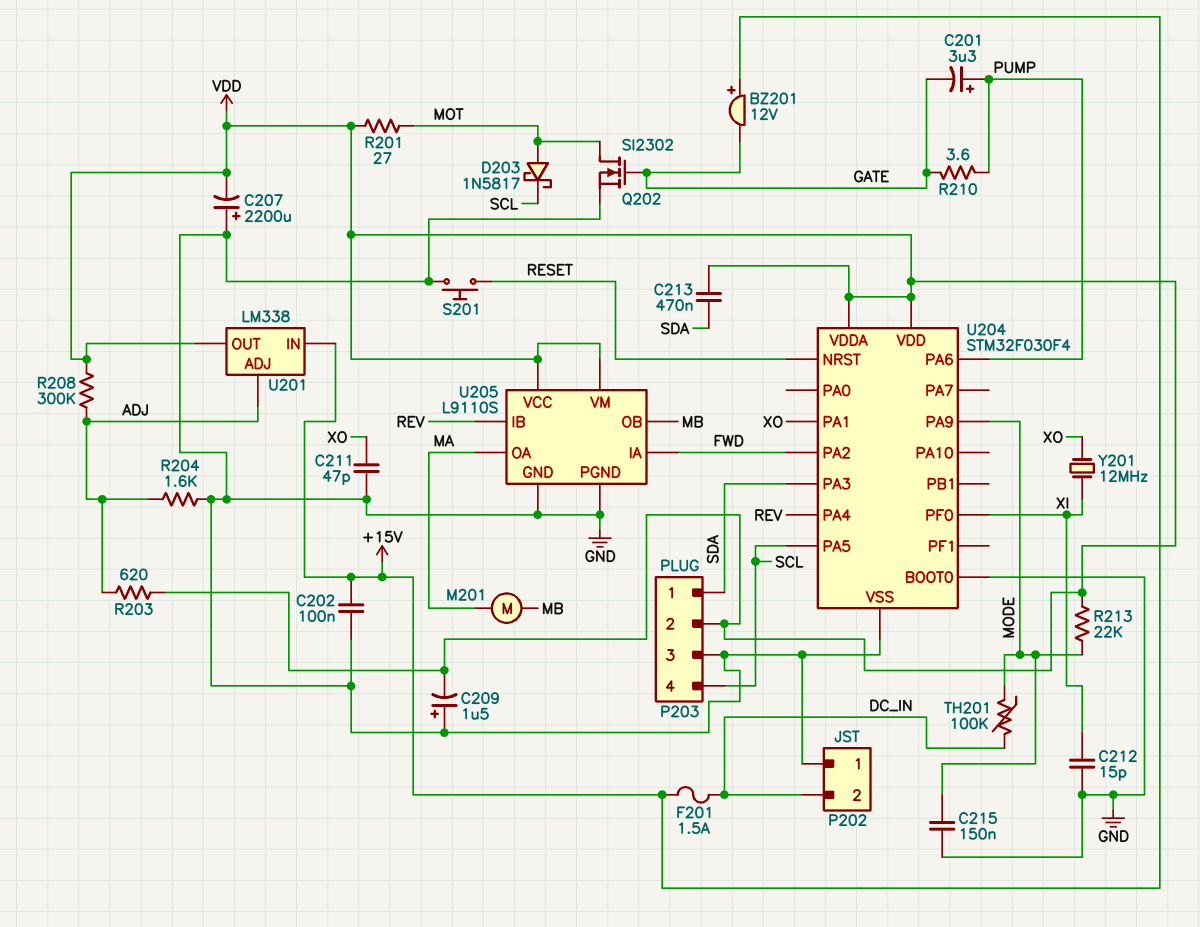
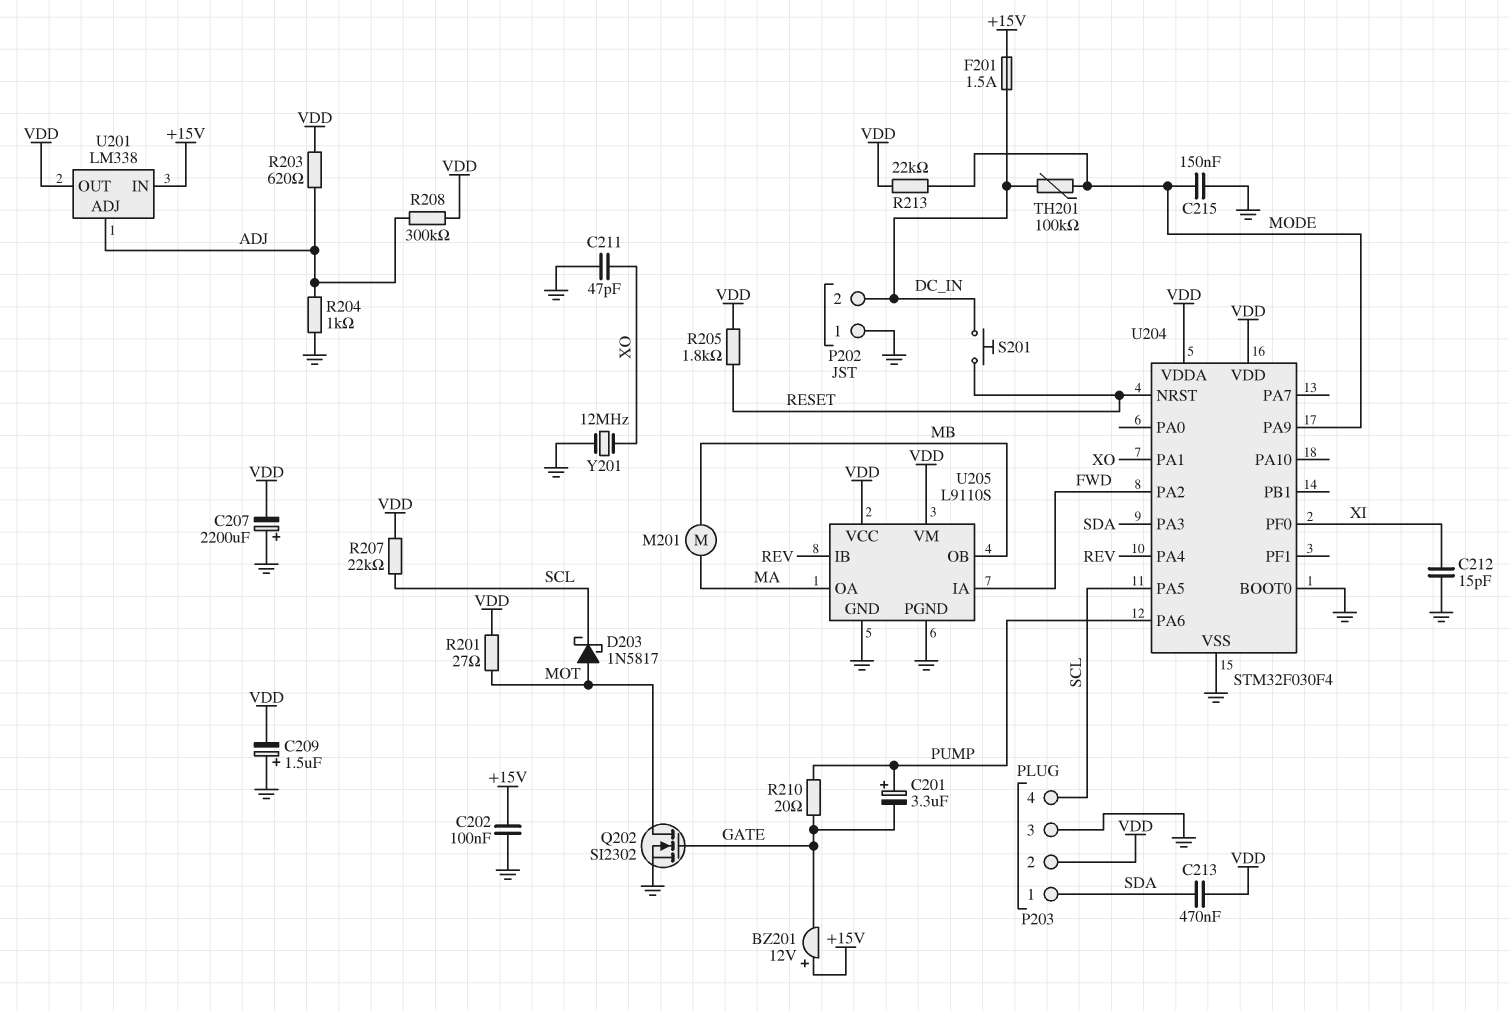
R204: 1.6k (ADJ, GND) -> 1k (ADJ, GND)
R205: none -> 1.8k (RESET, VDD)
R207: none -> 22k (SCL, VDD)
R210: 3.6 (GATE, PUMP) -> 20 (GATE, PUMP)
S201: button (GND, RESET) -> button (DC_IN, RESET)
Y201: 12MHz (XI, XO) -> 12MHz (GND, XO)

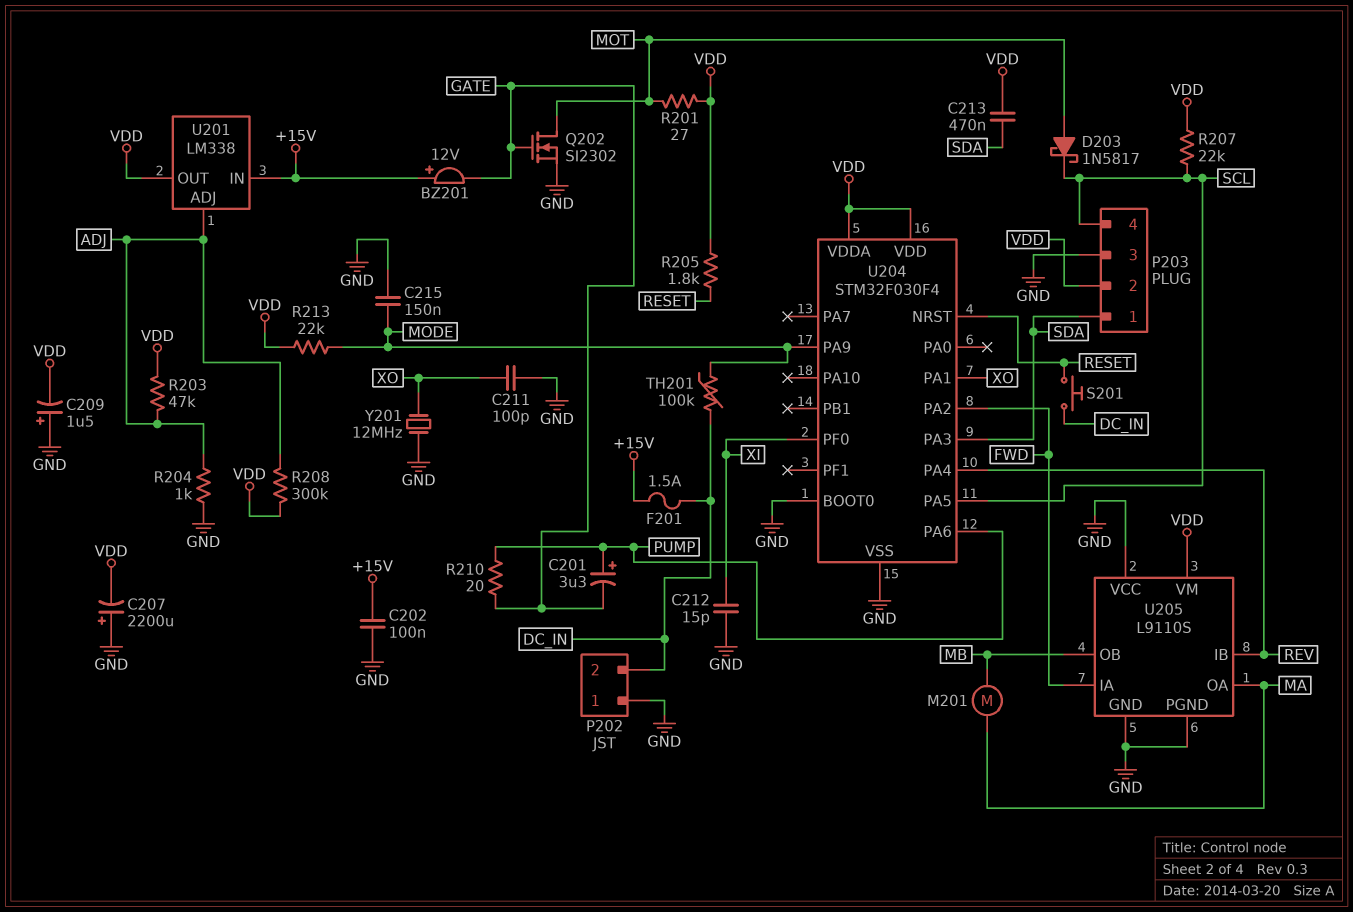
C211: 47pF (GND, XO) -> 100pF (GND, XO)
R203: 620 (ADJ, VDD) -> 47k (ADJ, VDD)
U205 pin VCC: VDD -> GND

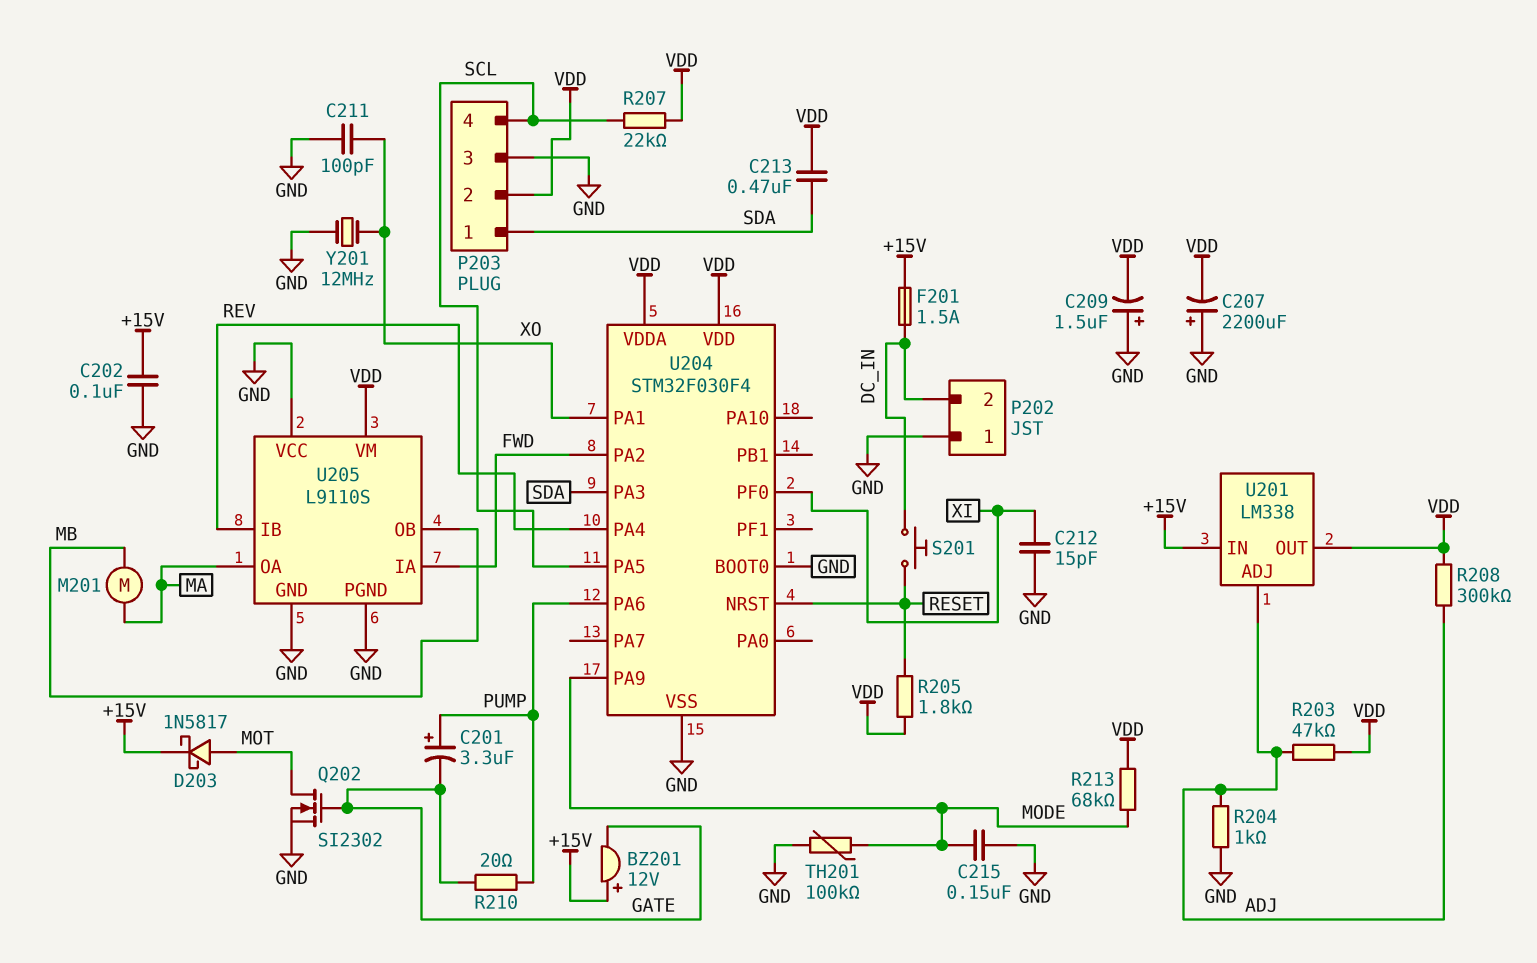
D203: schottky 1N5817 (A MOT, K SCL) -> schottky 1N5817 (A MOT, K +15V)
R201: 27 (MOT, VDD) -> none
R213: 22k (MODE, VDD) -> 68k (MODE, VDD)
TH201: 100k (DC_IN, MODE) -> 100k (GND, MODE)

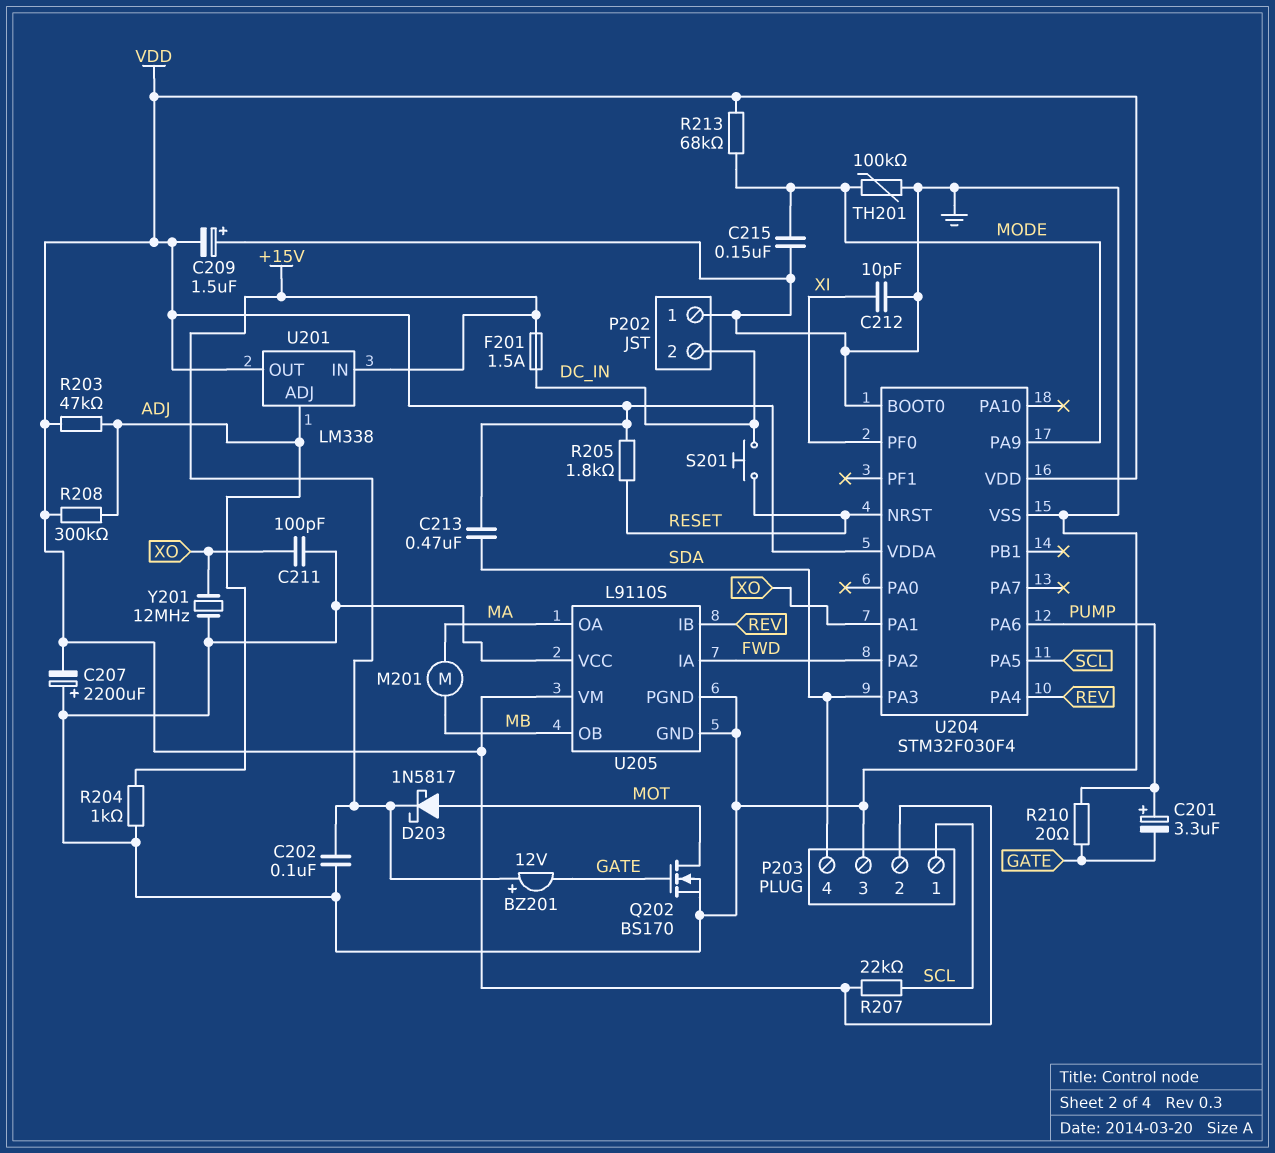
C212: 15pF (GND, XI) -> 10pF (GND, XI)
P203 pin 1: SDA -> SCL
P203 pin 4: SCL -> SDA
Q202: NMOS SI2302 (G GATE, D MOT, S GND) -> NMOS BS170 (G GATE, D MOT, S GND)

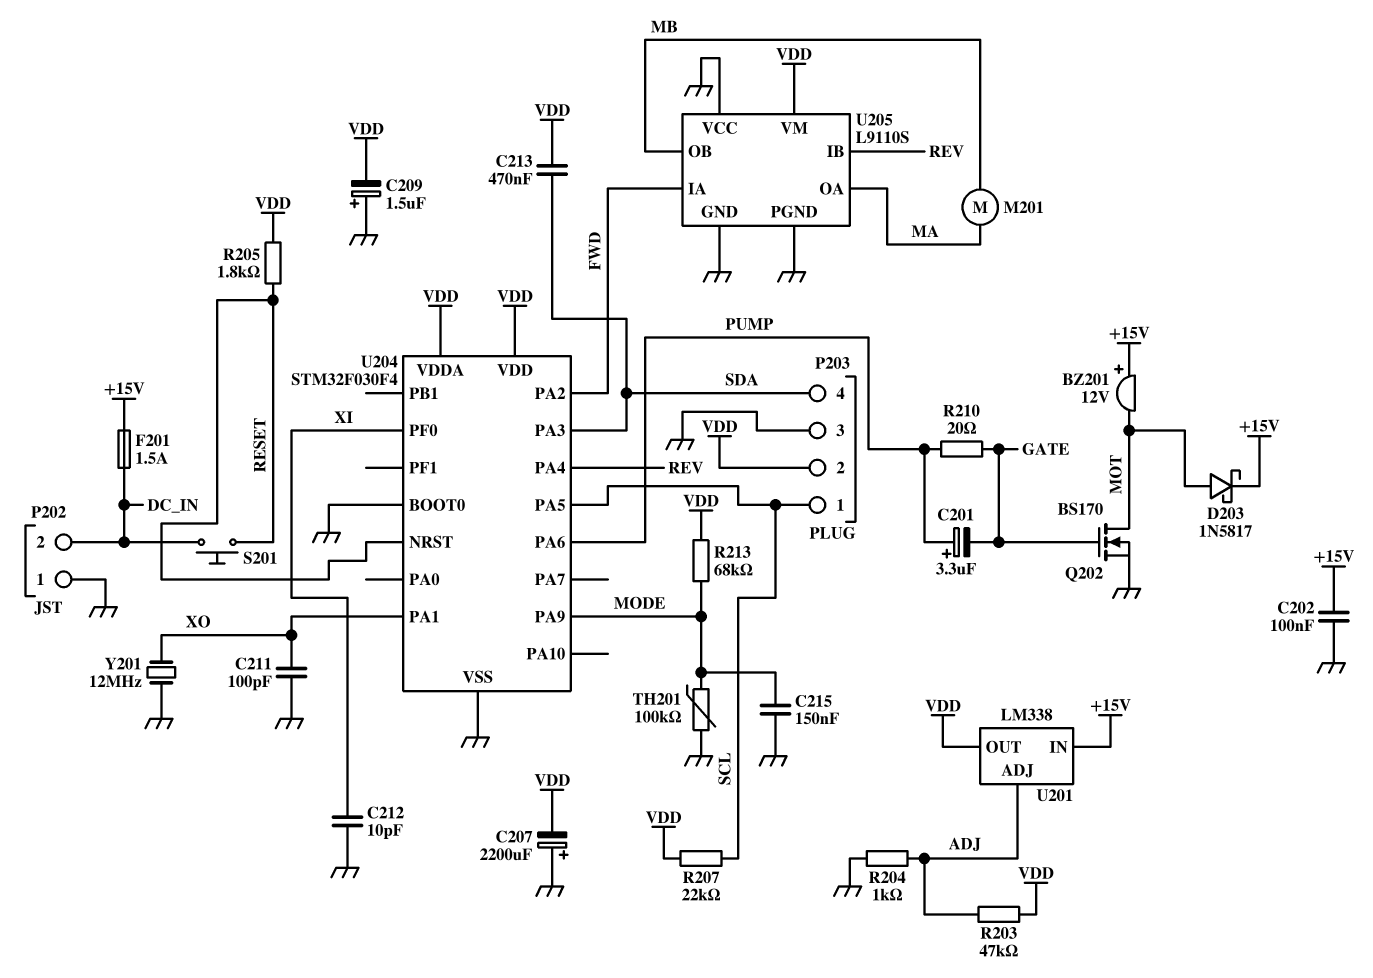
BZ201: buzzer 12V (plus +15V, minus GATE) -> buzzer 12V (plus +15V, minus MOT)
R208: 300k (ADJ, VDD) -> none

